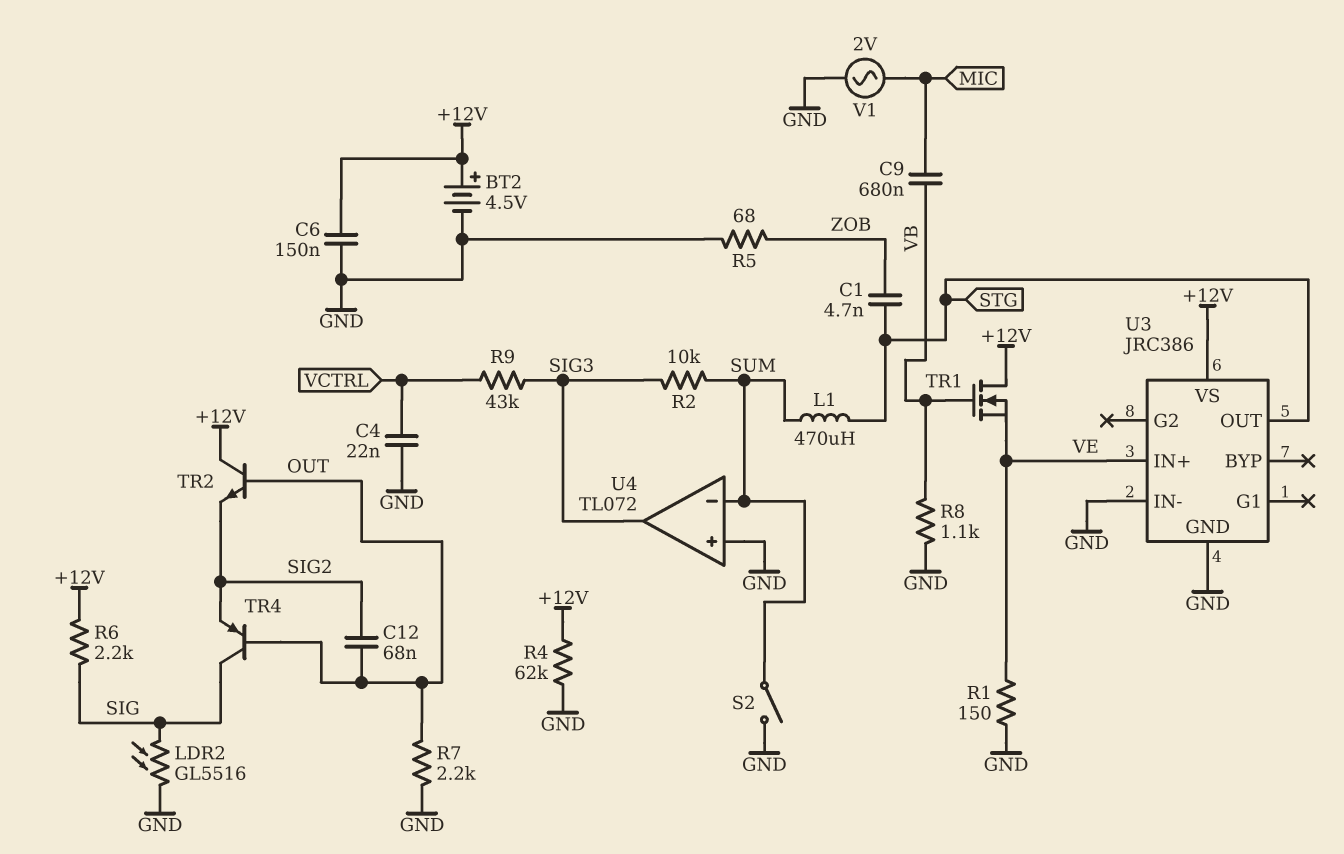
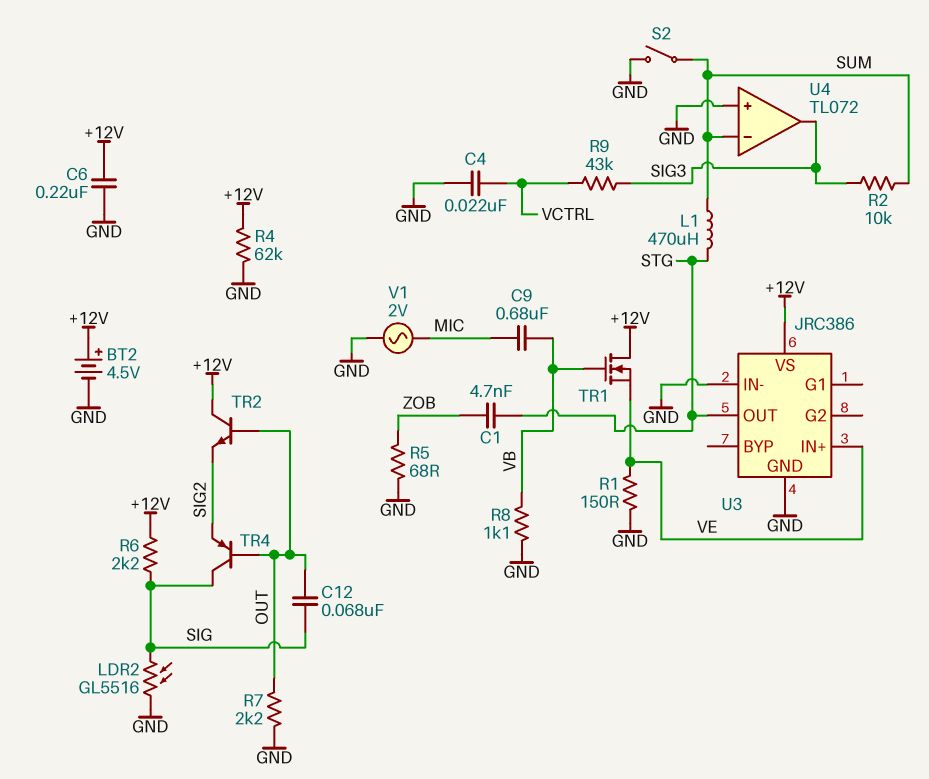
C6: 150nF (+12V, GND) -> 220nF (+12V, GND)
C12: 68nF (OUT, SIG2) -> 68nF (OUT, SIG)

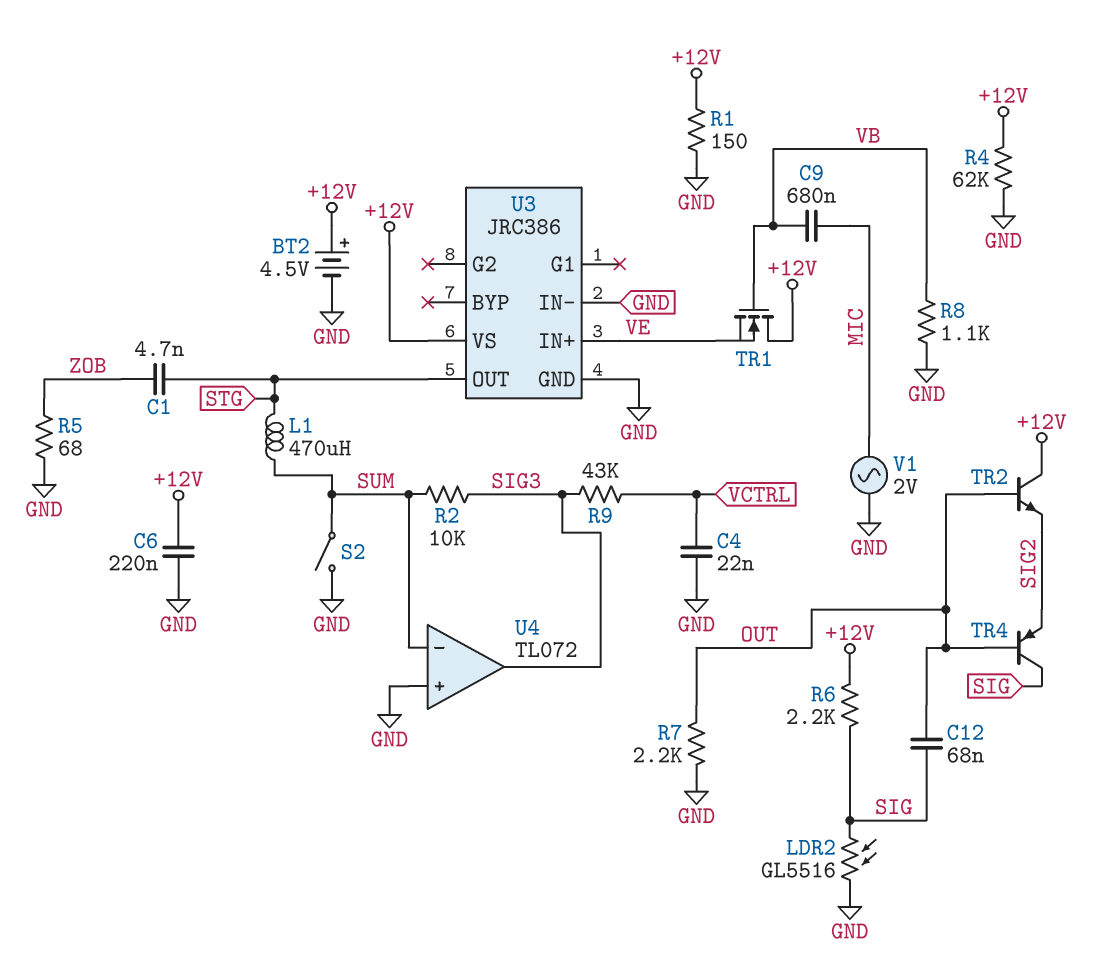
R1: 150 (GND, VE) -> 150 (+12V, GND)

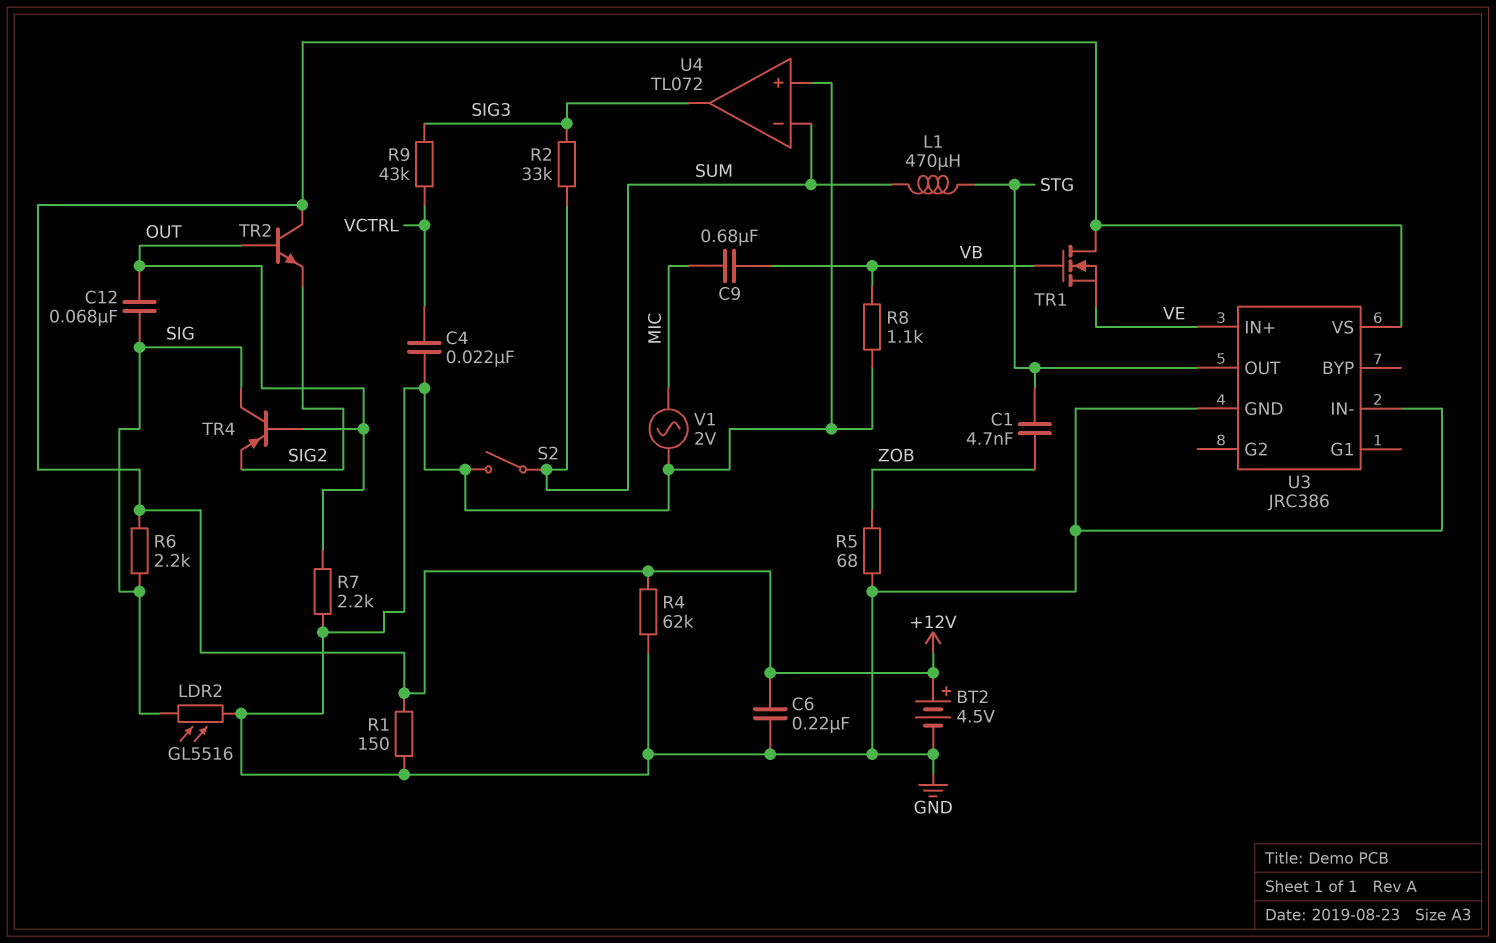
R2: 10k (SIG3, SUM) -> 33k (SIG3, SUM)

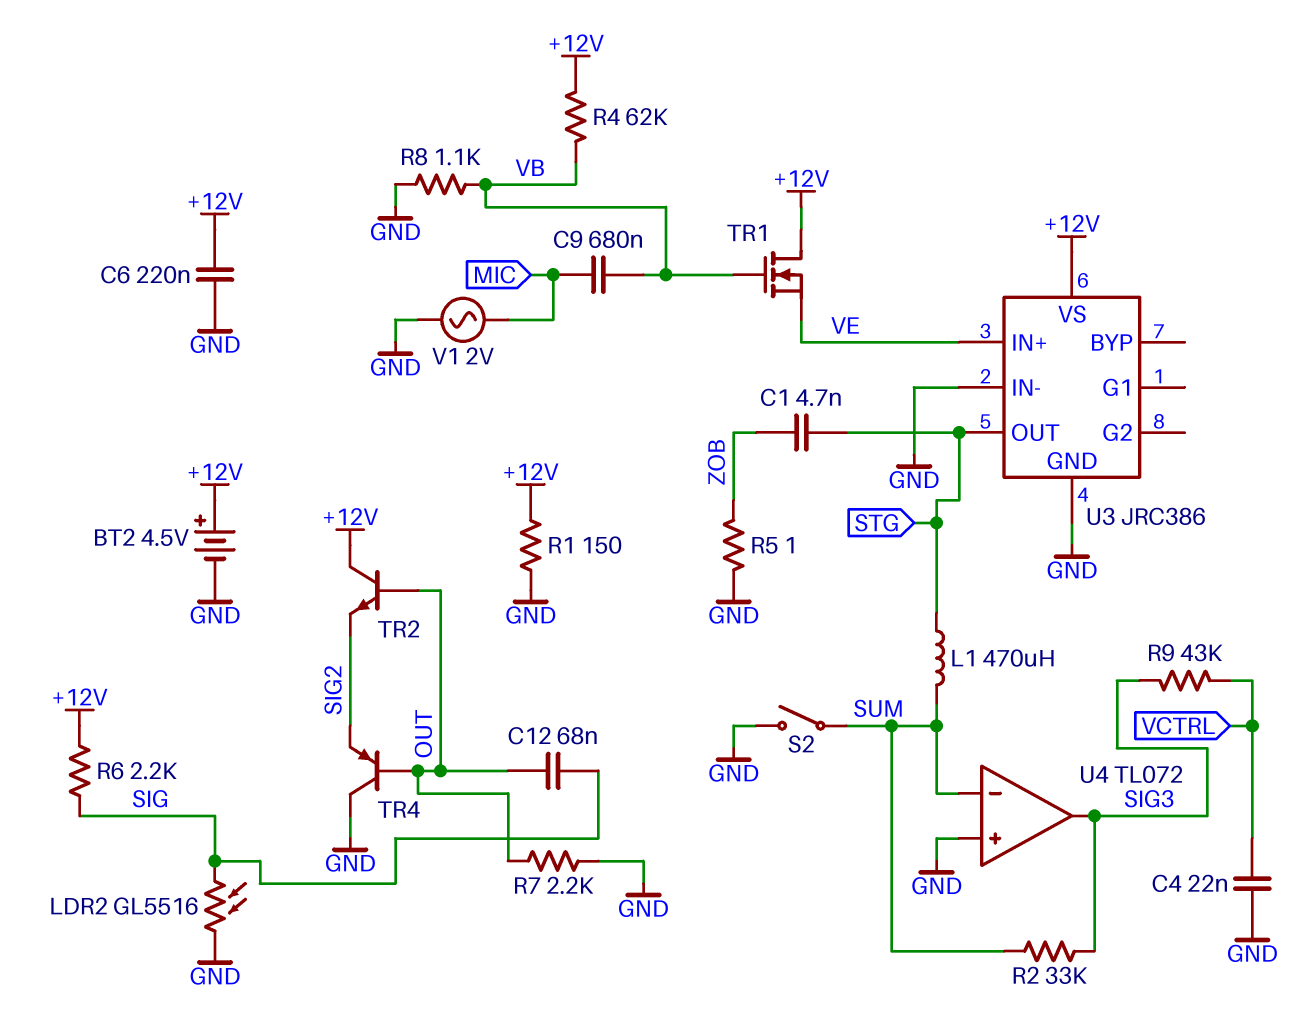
R4: 62k (+12V, GND) -> 62k (+12V, VB)
R5: 68 (GND, ZOB) -> 1 (GND, ZOB)
TR4: PNP (B OUT, C SIG, E SIG2) -> PNP (B OUT, C GND, E SIG2)

